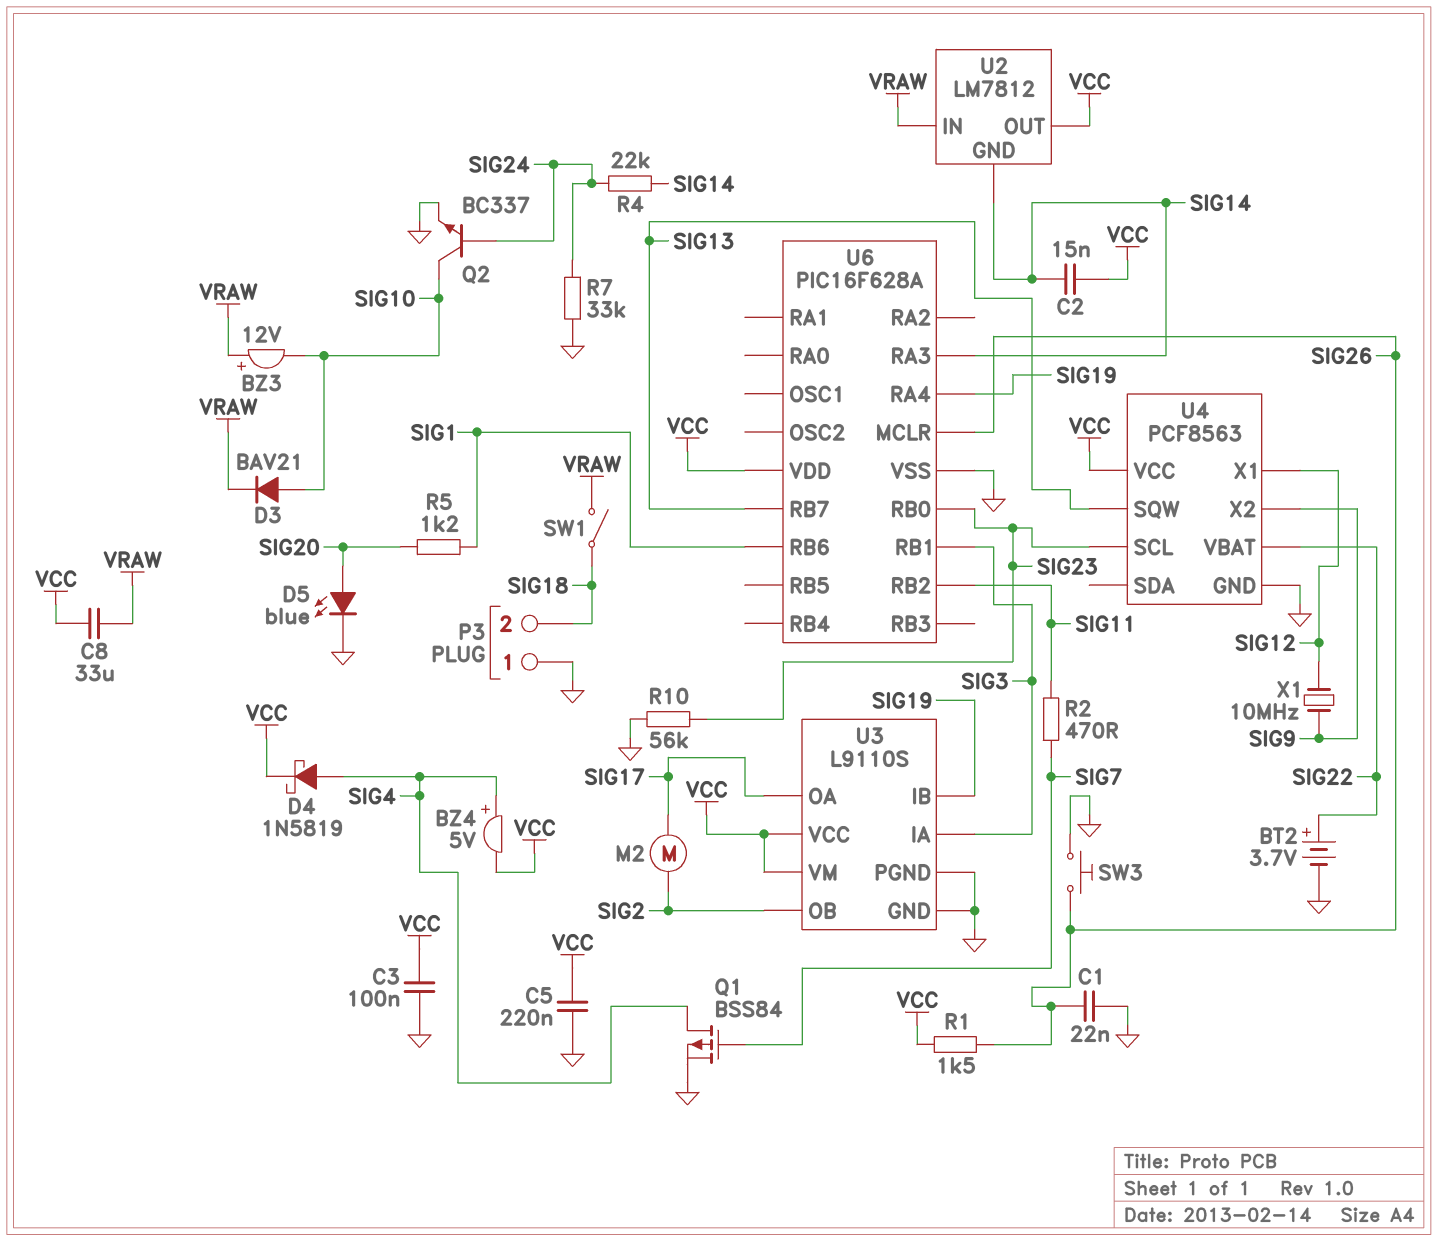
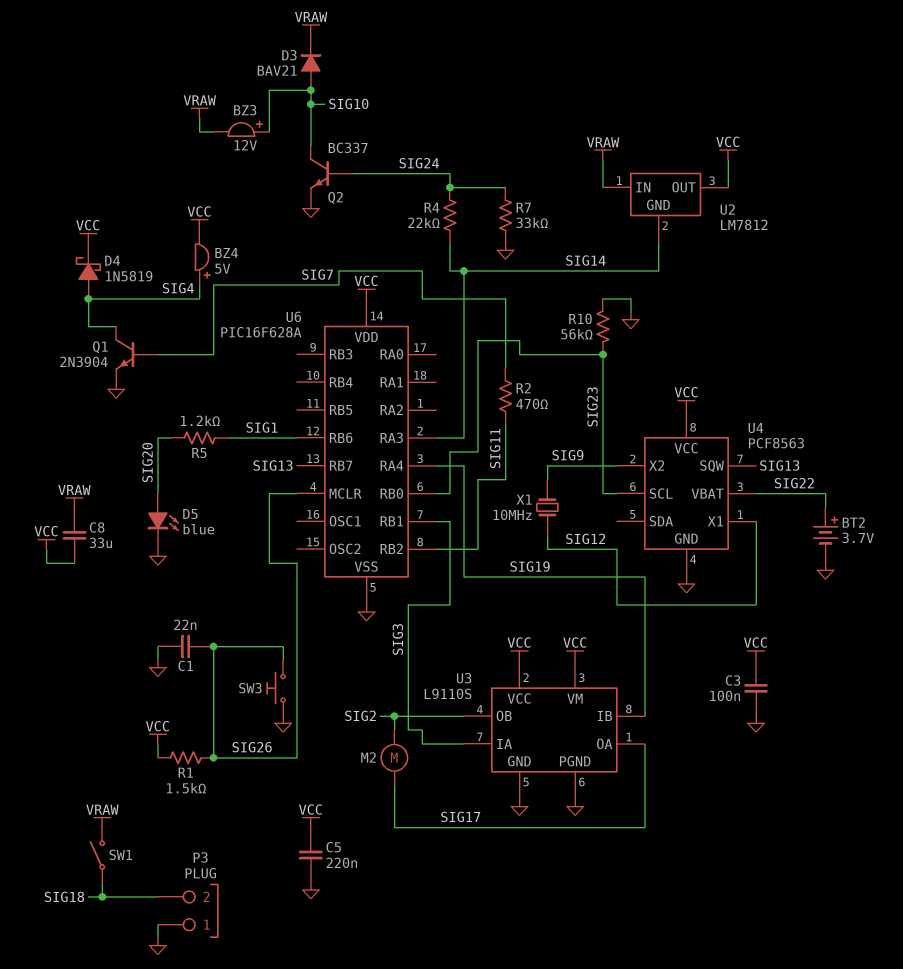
BZ3: buzzer 12V (plus VRAW, minus SIG10) -> buzzer 12V (plus SIG10, minus VRAW)
C2: 15nF (SIG14, VCC) -> none
Q1: PMOS BSS84 (G SIG7, D SIG4, S GND) -> NPN 2N3904 (B SIG7, C SIG4, E GND)

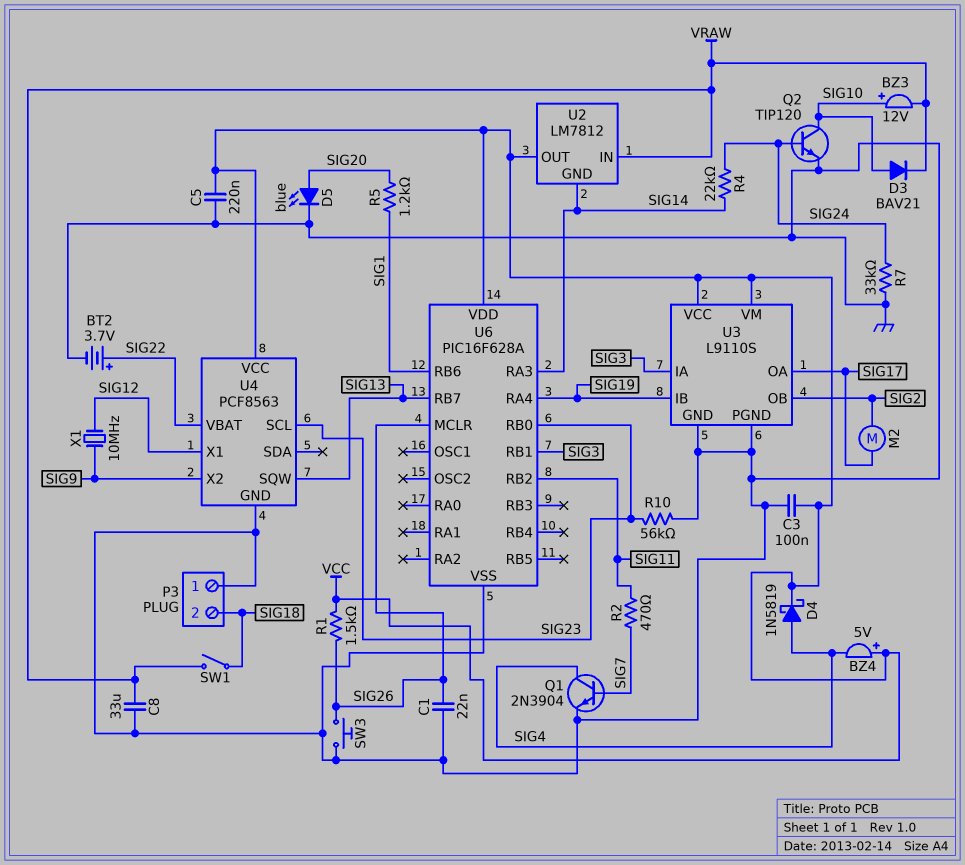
BZ4: buzzer 5V (plus SIG4, minus VCC) -> buzzer 5V (plus VCC, minus SIG4)
C8: 33uF (VCC, VRAW) -> 33uF (GND, VRAW)
Q2: NPN BC337 (B SIG24, C SIG10, E GND) -> NPN TIP120 (B SIG24, C SIG10, E GND)

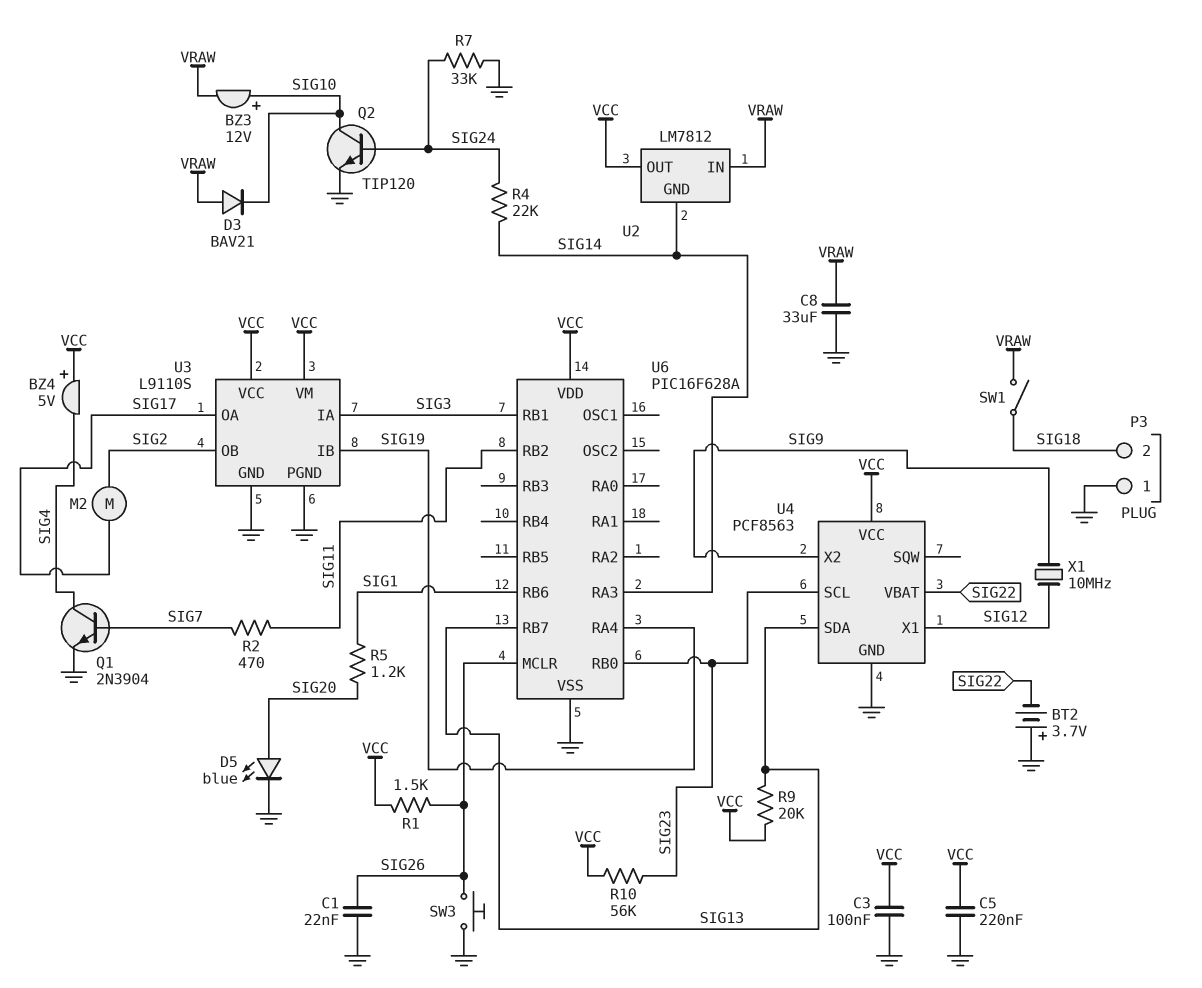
BT2: 3.7V (plus SIG22, minus GND) -> 3.7V (plus GND, minus SIG22)
D3: diode BAV21 (A SIG10, K VRAW) -> diode BAV21 (A VRAW, K SIG10)
D4: schottky 1N5819 (A SIG4, K VCC) -> none
R9: none -> 20k (SIG13, VCC)
R10: 56k (GND, SIG23) -> 56k (SIG23, VCC)
U4 pin SDA: none -> SIG13
U4 pin SQW: SIG13 -> none

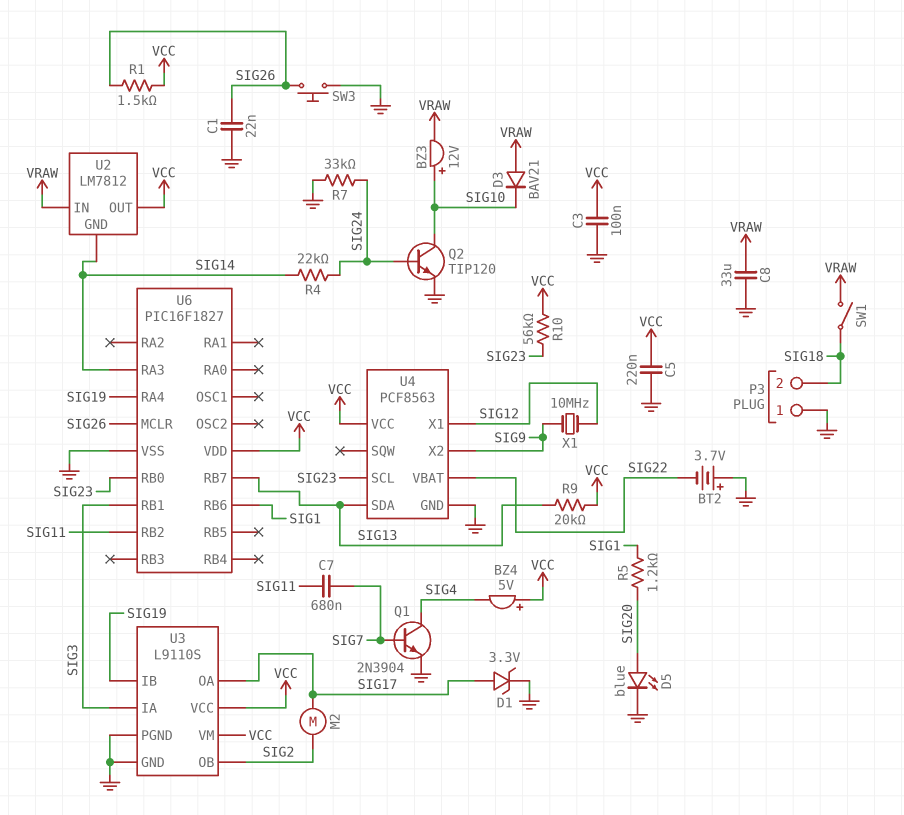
C7: none -> 680nF (SIG7, SIG11)
D1: none -> zener 3.3V (A SIG17, K GND)
R2: 470 (SIG7, SIG11) -> none
U6: PIC16F628A -> PIC16F1827

